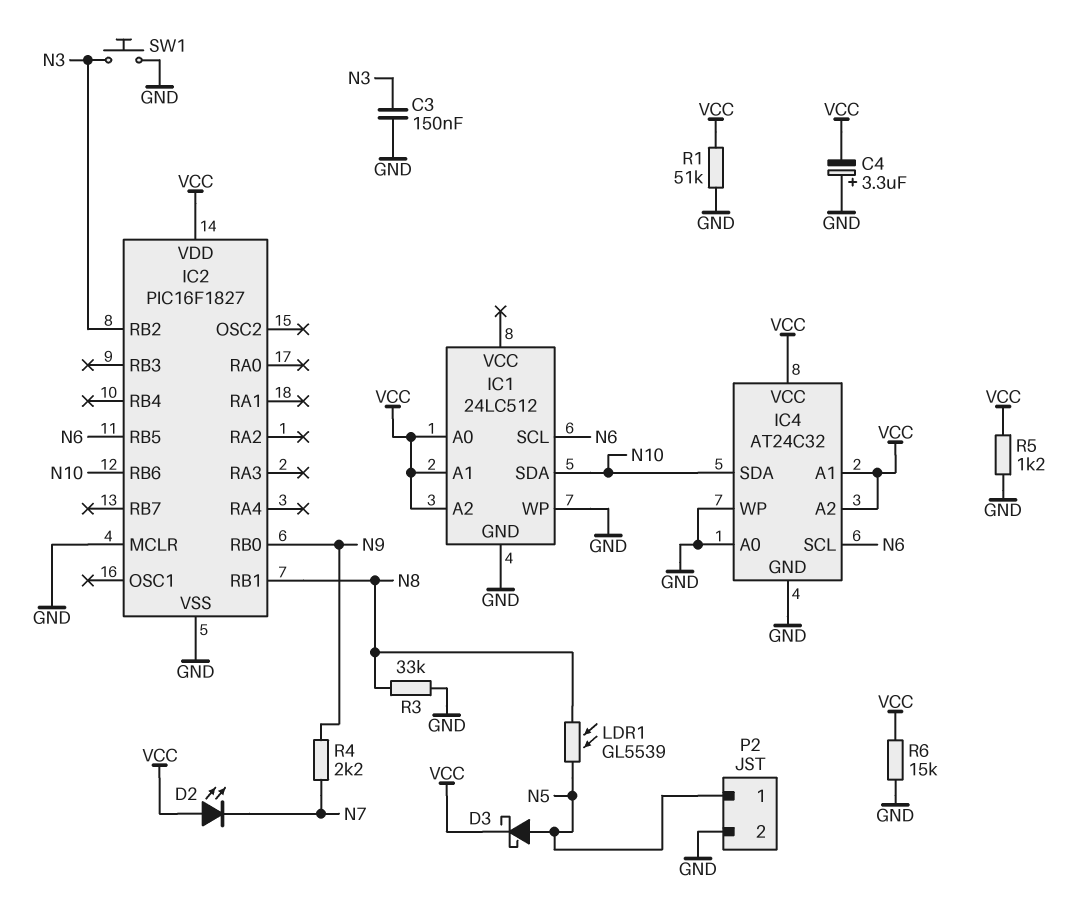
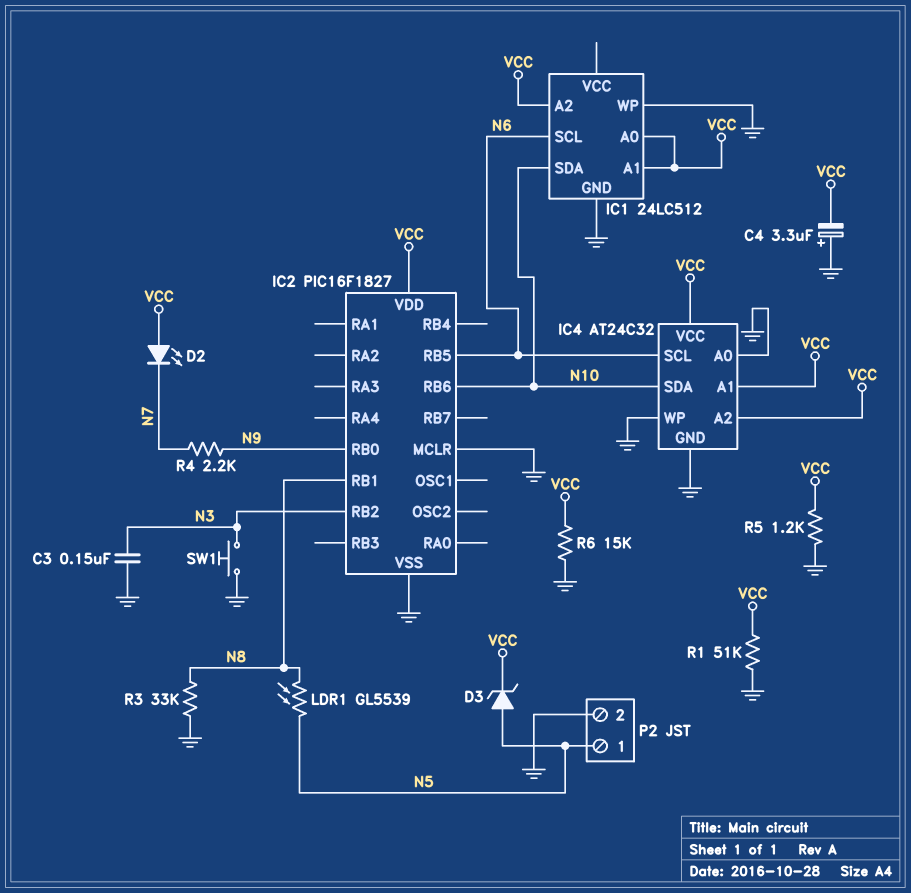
D3: schottky (A N5, K VCC) -> zener (A N5, K VCC)

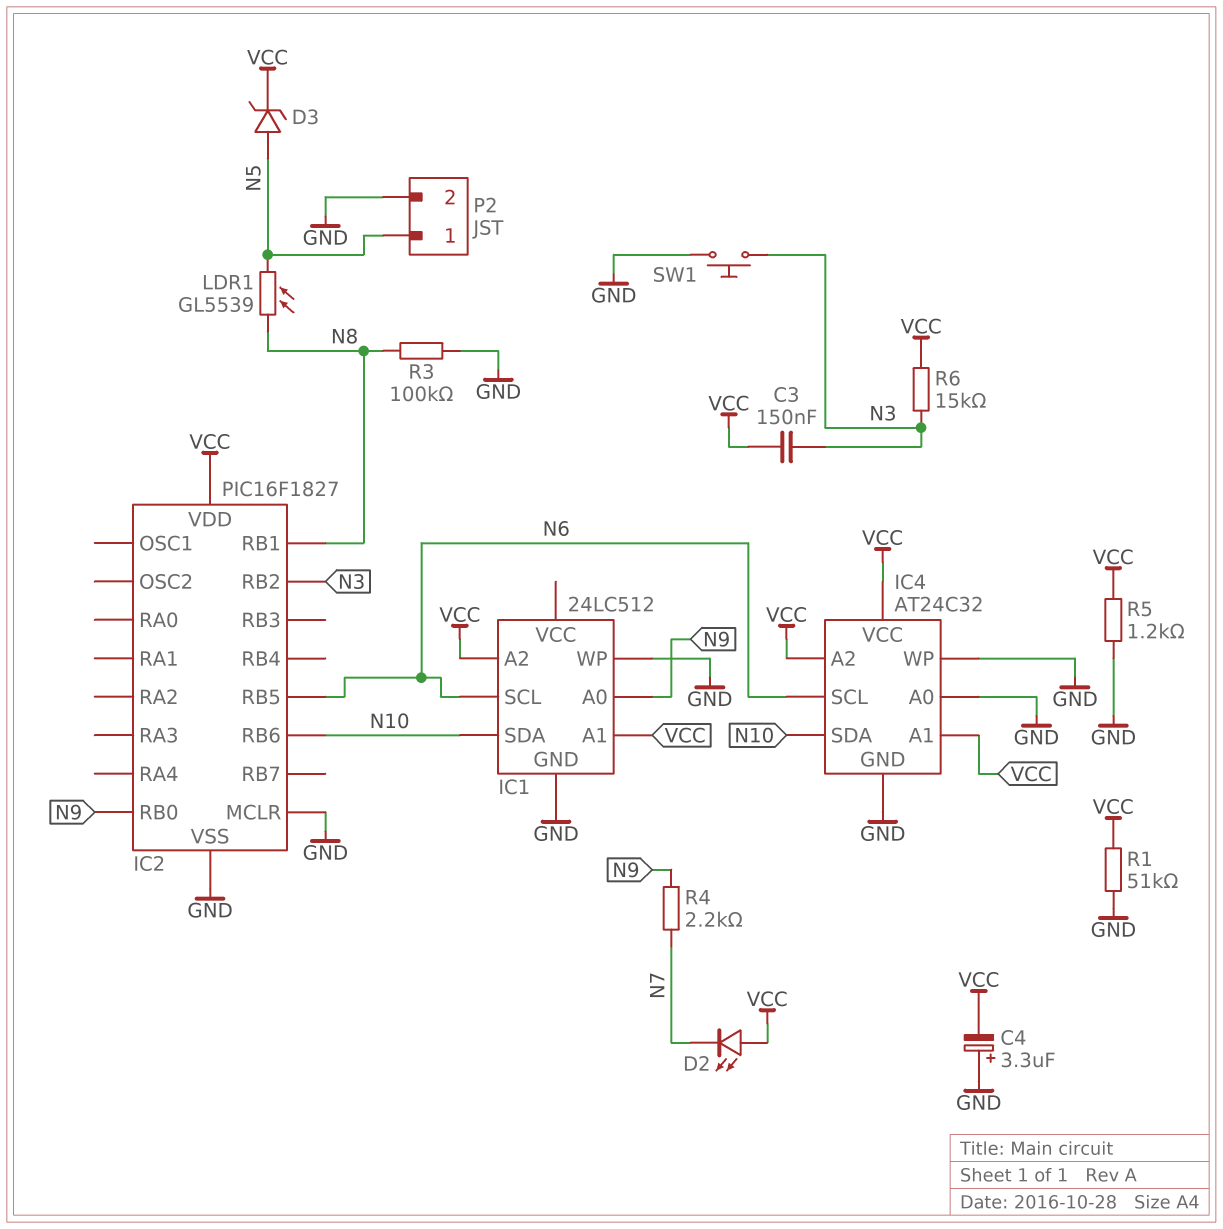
C3: 150nF (GND, N3) -> 150nF (N3, VCC)
IC1 pin A0: VCC -> N9
R3: 33k (GND, N8) -> 100k (GND, N8)
R6: 15k (GND, VCC) -> 15k (N3, VCC)

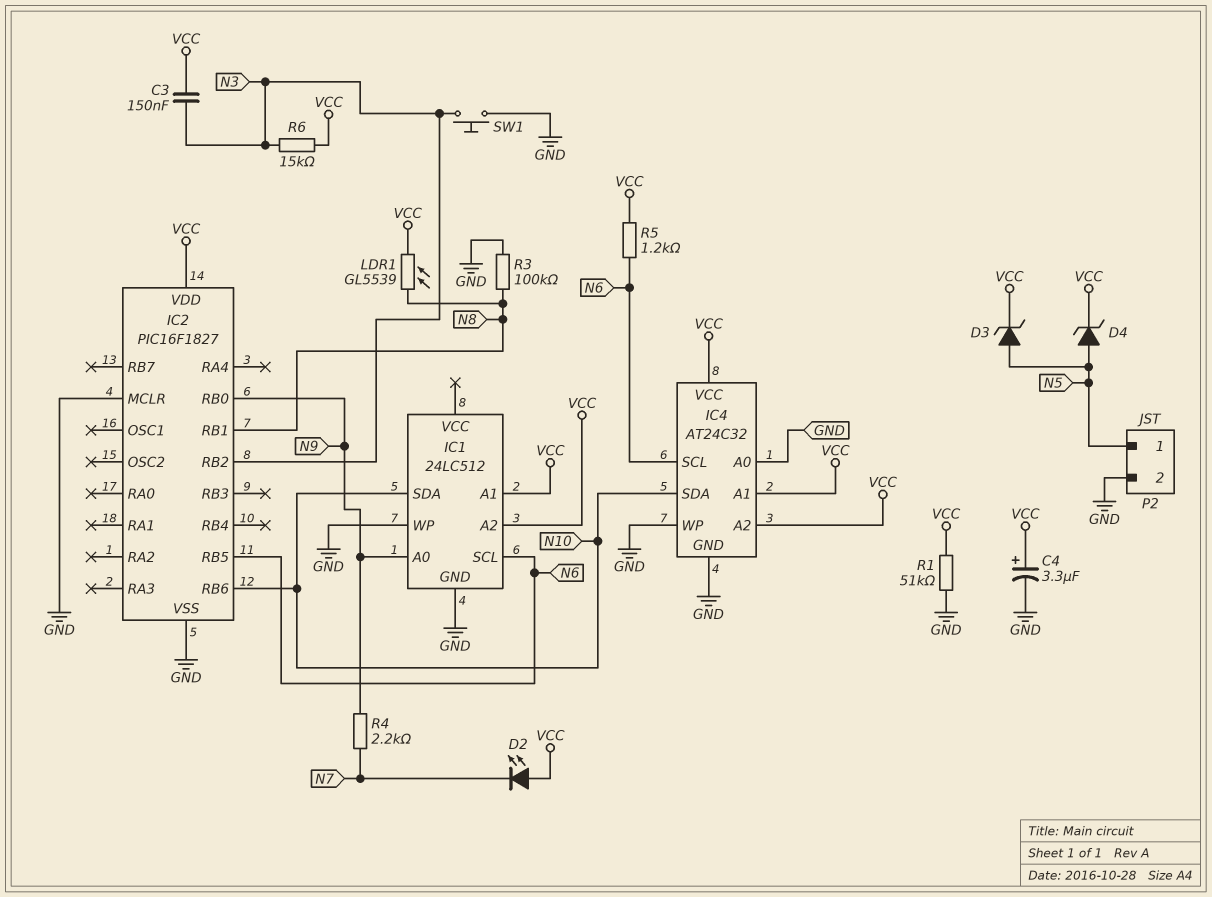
C4: 3.3uF (plus GND, minus VCC) -> 3.3uF (plus VCC, minus GND)
D4: none -> zener (A N5, K VCC)
LDR1: GL5539 (N5, N8) -> GL5539 (N8, VCC)
R5: 1.2k (GND, VCC) -> 1.2k (N6, VCC)

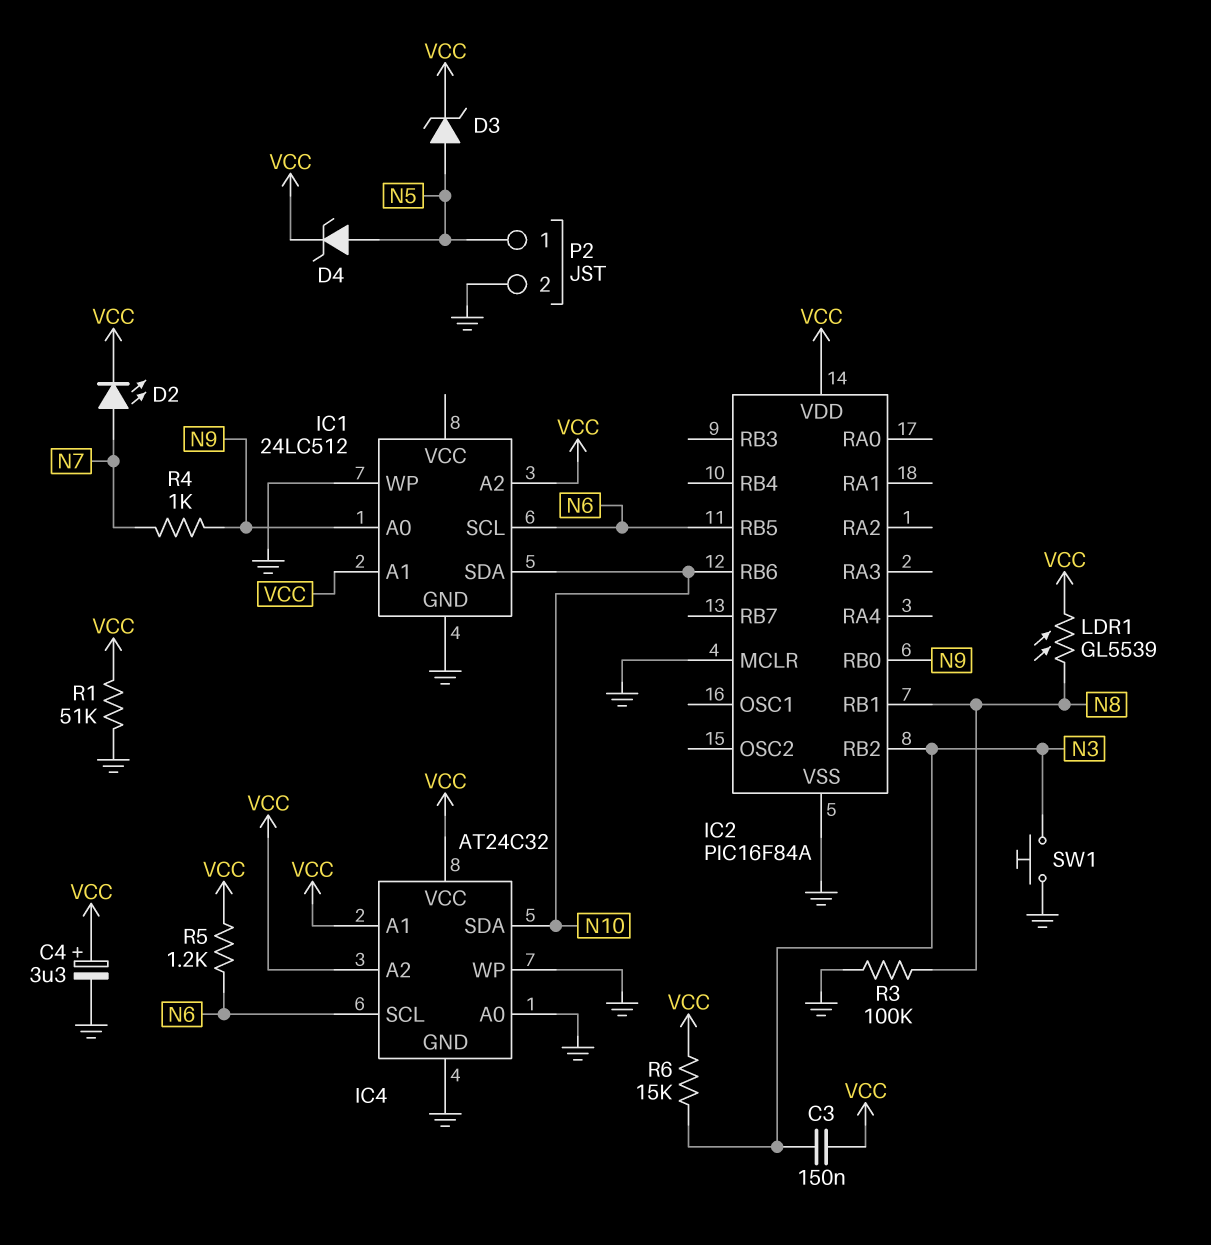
D2: LED (A VCC, K N7) -> LED (A N7, K VCC)
IC2: PIC16F1827 -> PIC16F84A
R4: 2.2k (N7, N9) -> 1k (N7, N9)

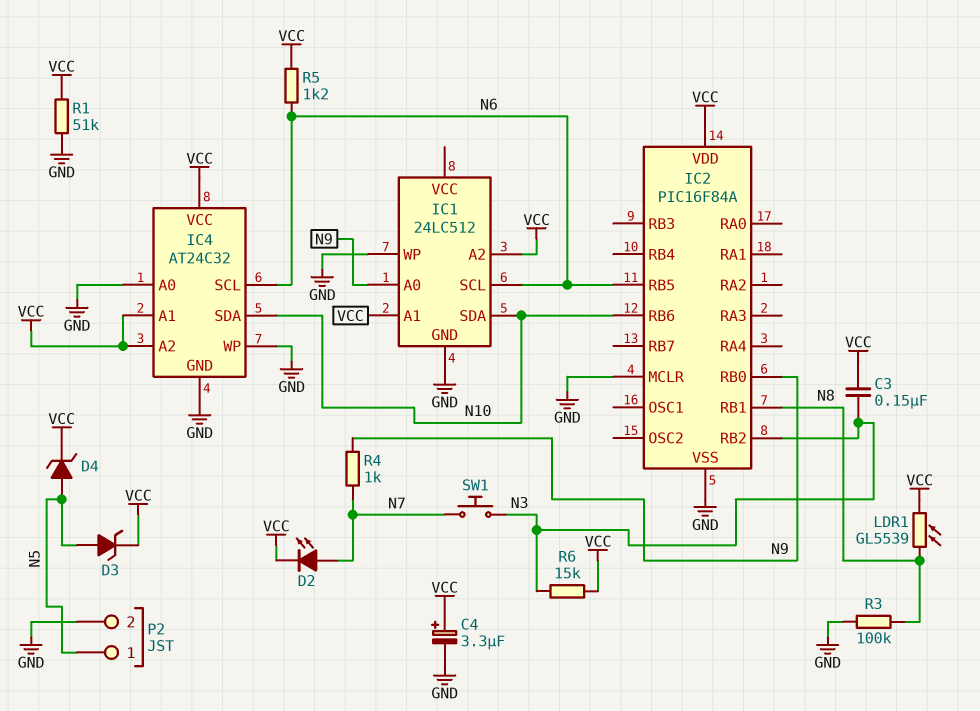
SW1: button (GND, N3) -> button (N3, N7)

